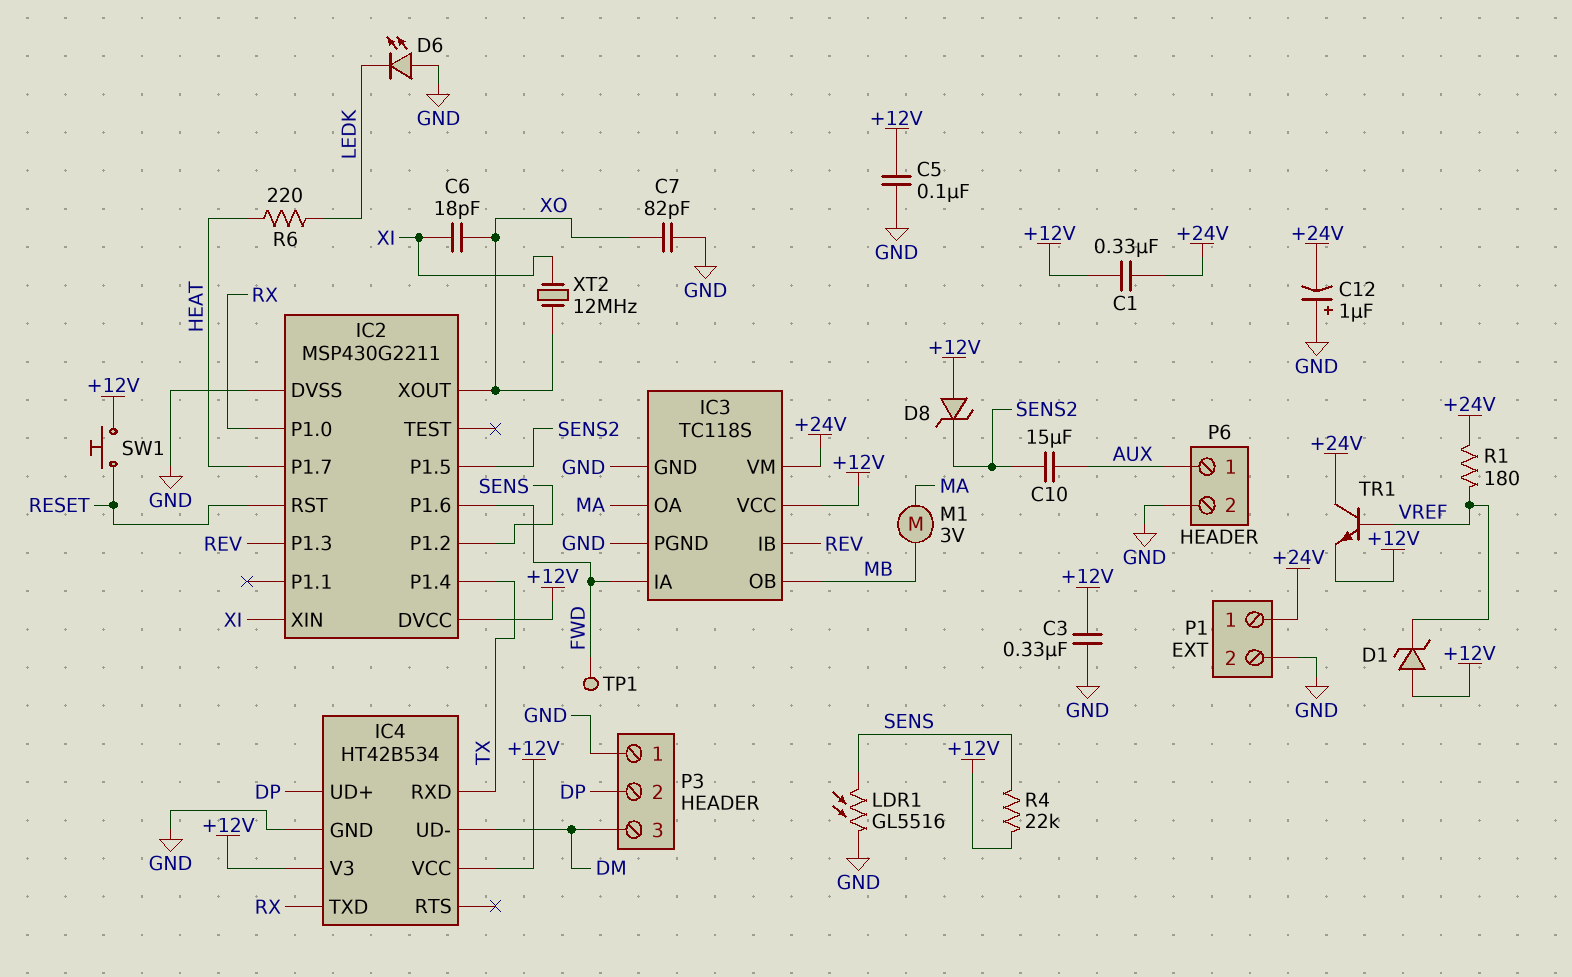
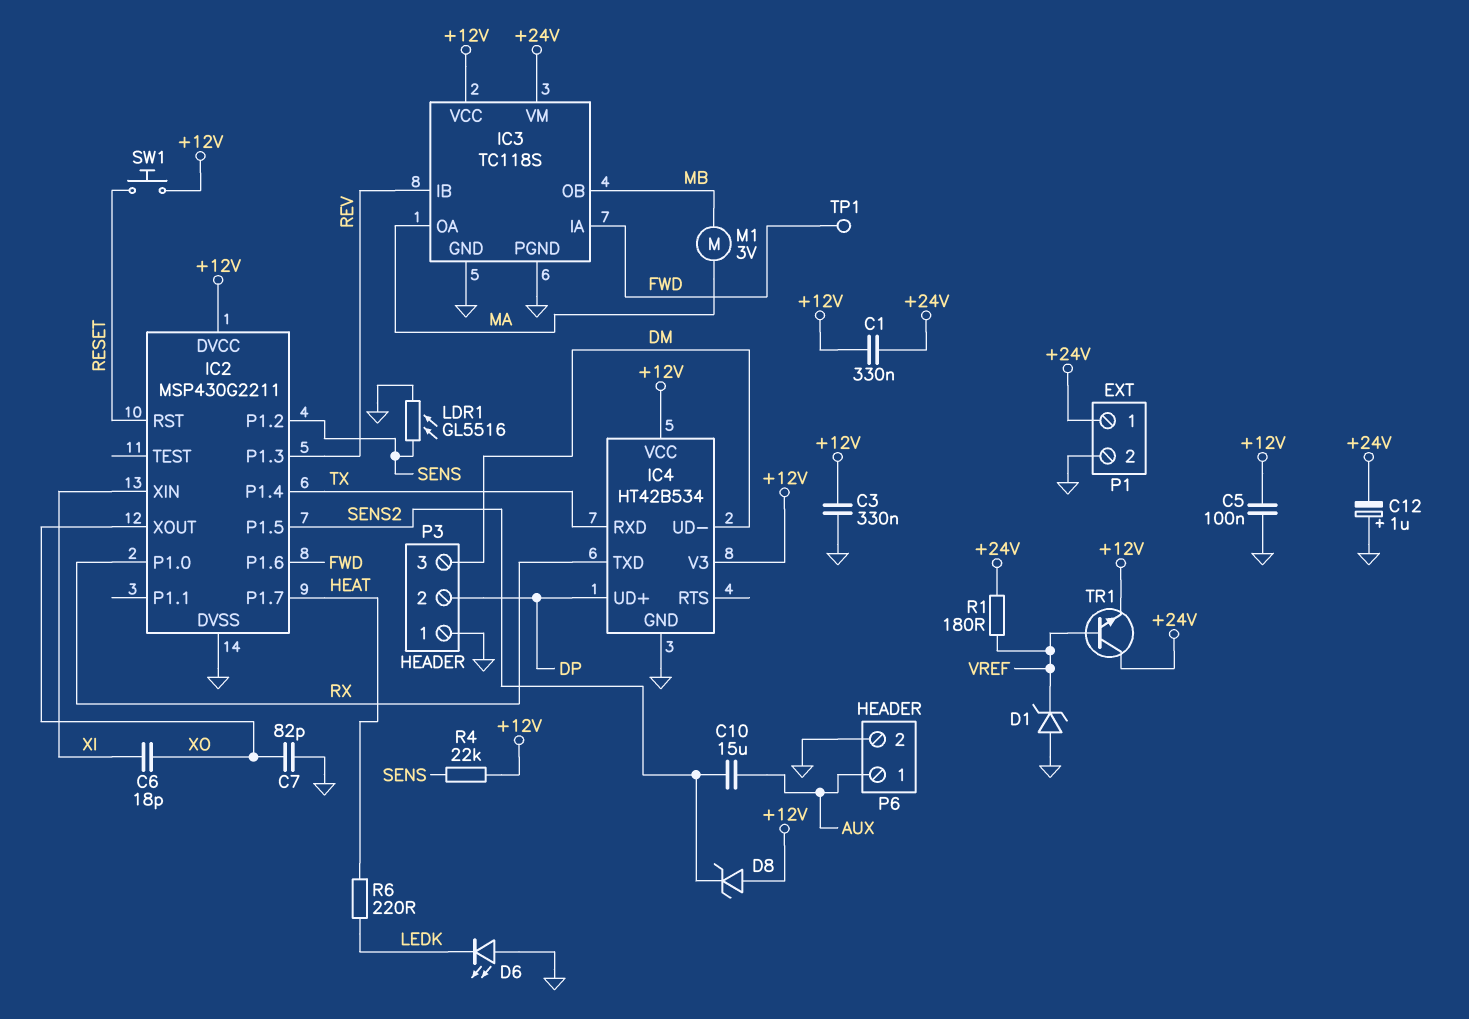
D1: zener (A +12V, K VREF) -> zener (A GND, K VREF)
XT2: 12MHz (XI, XO) -> none

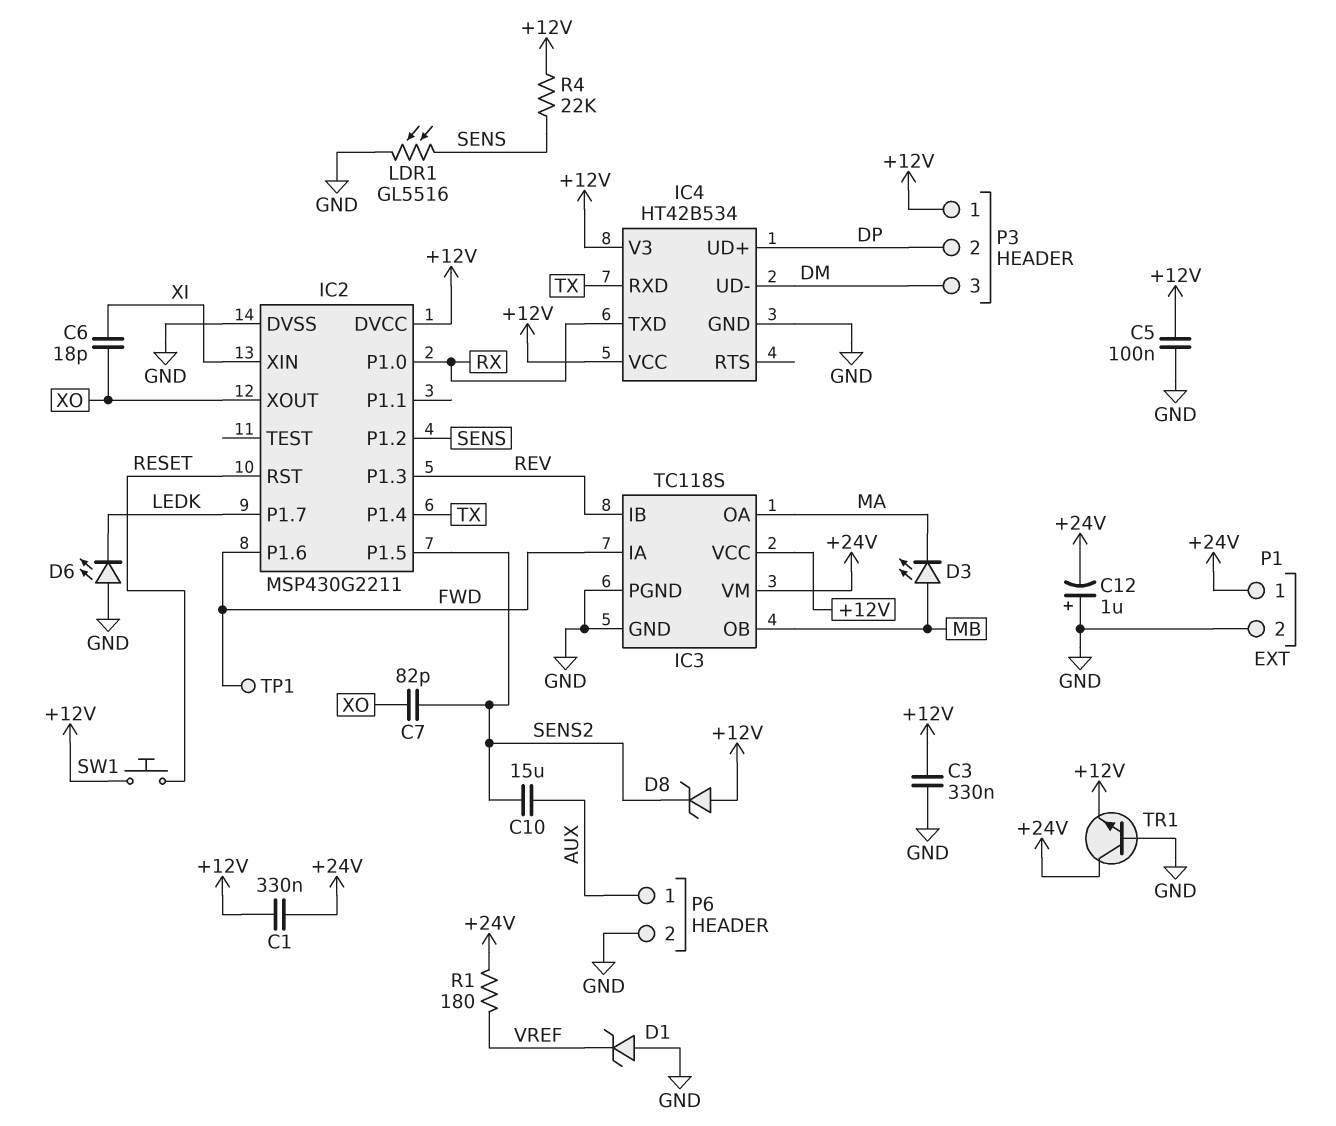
C7: 82pF (GND, XO) -> 82pF (SENS2, XO)
D3: none -> LED (A MB, K MA)
IC2 pin P1.7: HEAT -> LEDK
M1: motor 3V (MA, MB) -> none
P3 pin 1: GND -> +12V
R6: 220 (HEAT, LEDK) -> none
TR1: NPN (B VREF, C +24V, E +12V) -> NPN (B GND, C +24V, E +12V)

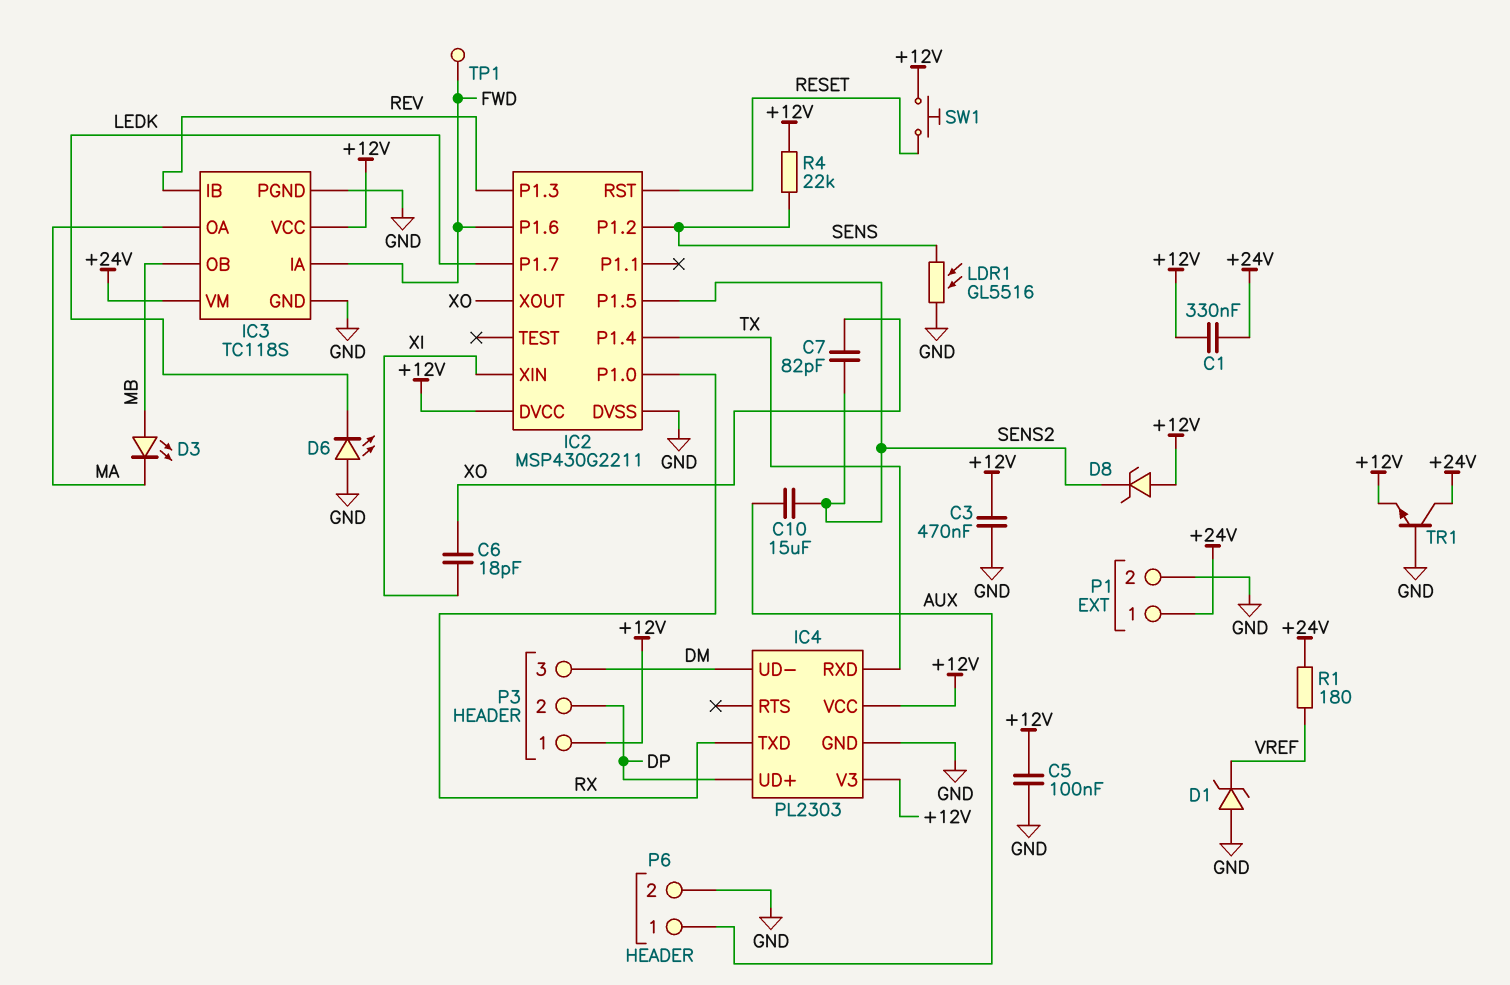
C3: 330nF (+12V, GND) -> 470nF (+12V, GND)
C12: 1uF (plus GND, minus +24V) -> none
IC4: HT42B534 -> PL2303

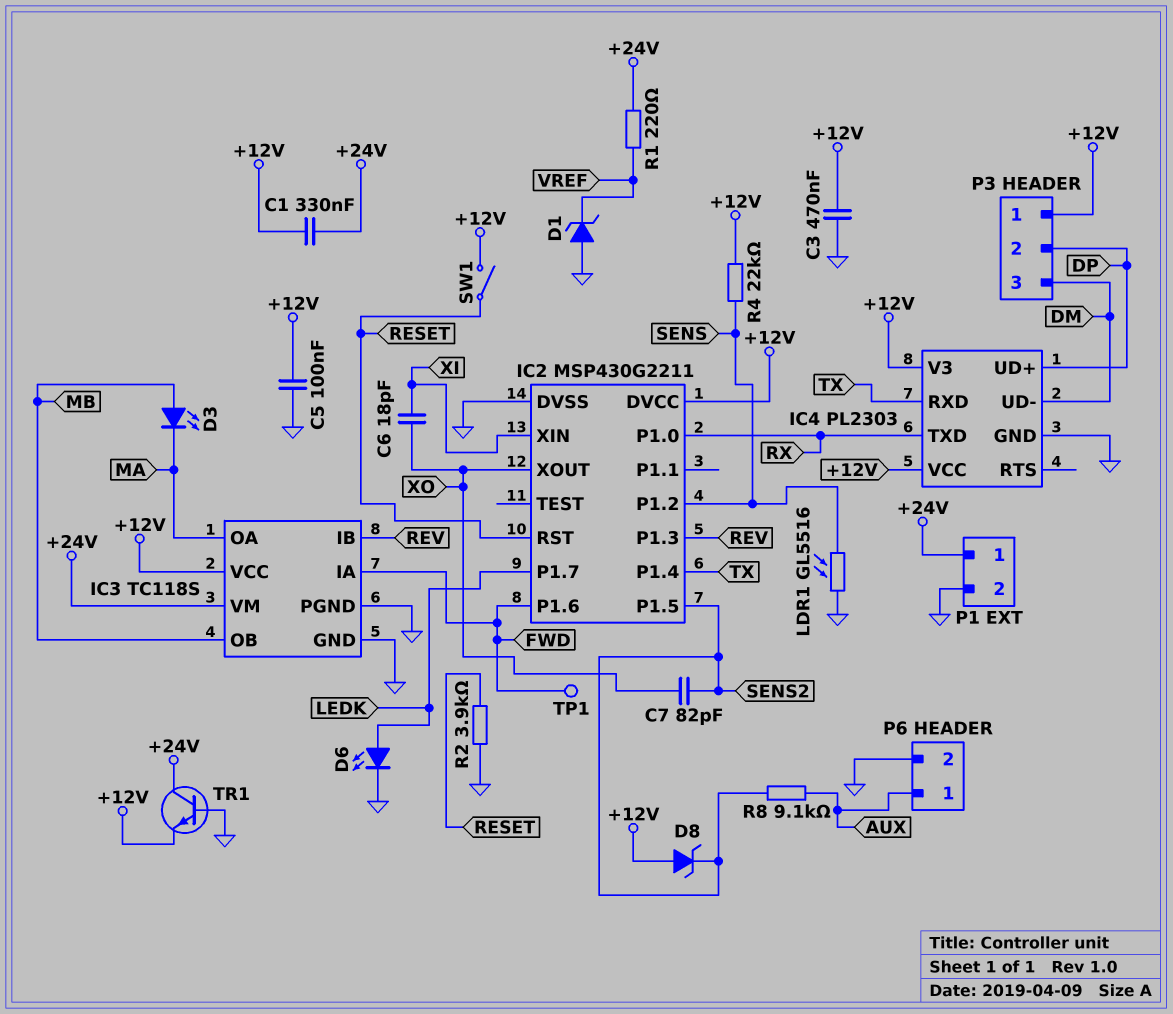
C10: 15uF (AUX, SENS2) -> none
D6: LED (A GND, K LEDK) -> LED (A LEDK, K GND)
R1: 180 (+24V, VREF) -> 220 (+24V, VREF)
R2: none -> 3.9k (GND, RESET)
R8: none -> 9.1k (AUX, SENS2)
SW1: button (+12V, RESET) -> switch (+12V, RESET)

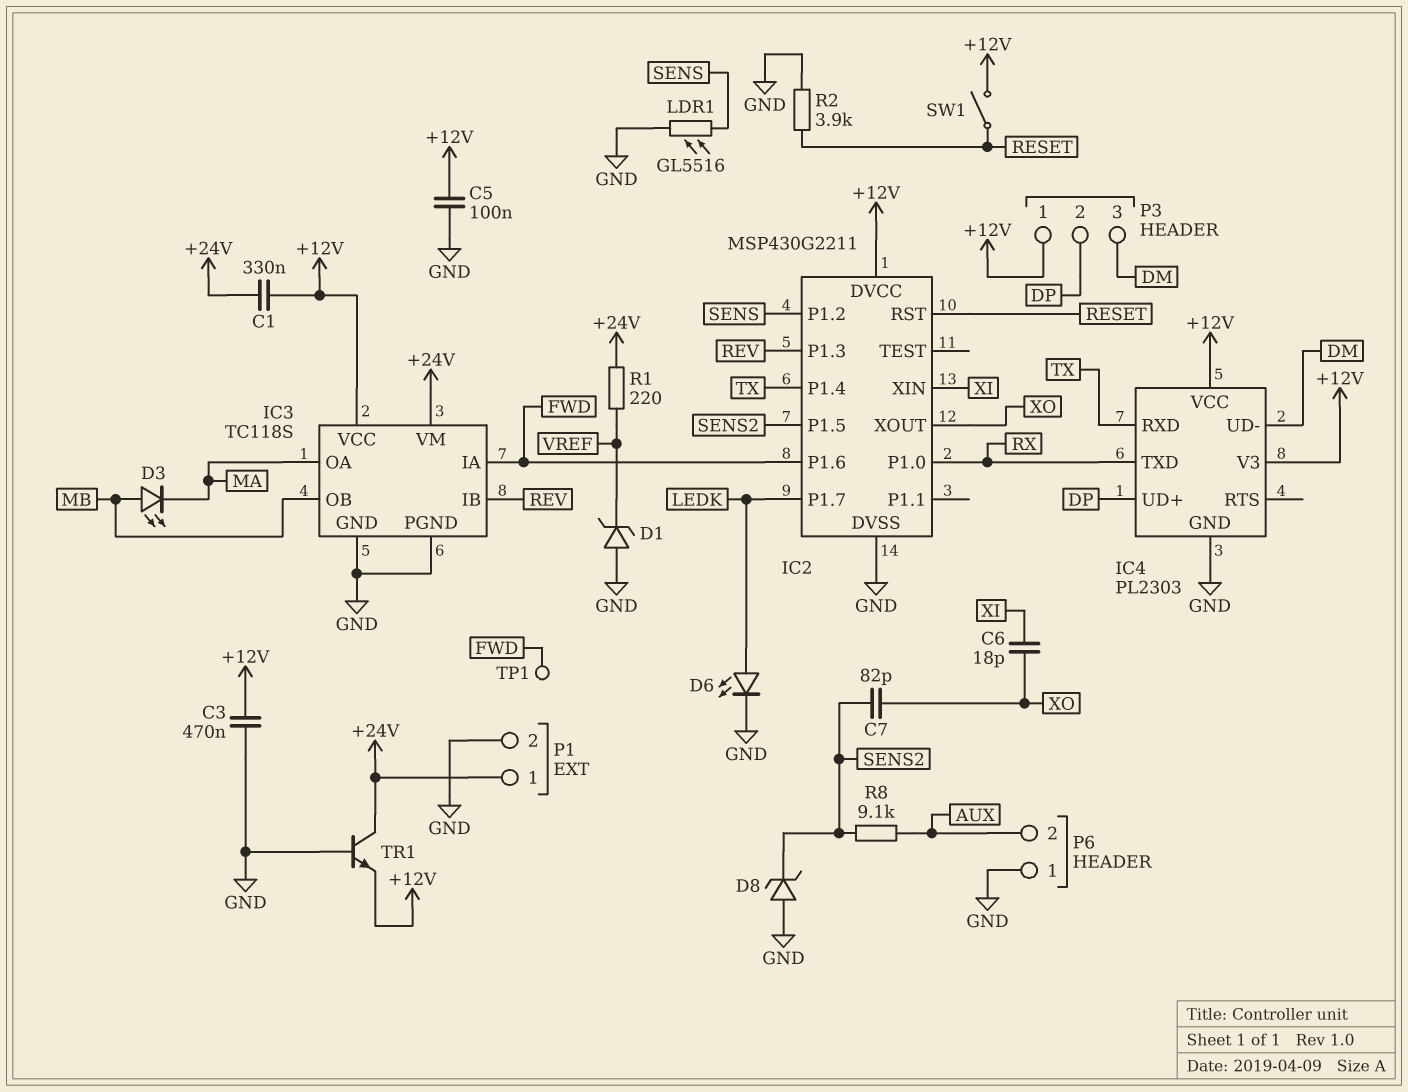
D8: zener (A +12V, K SENS2) -> zener (A GND, K SENS2)
P6 pin 1: AUX -> GND
P6 pin 2: GND -> AUX
R4: 22k (+12V, SENS) -> none

